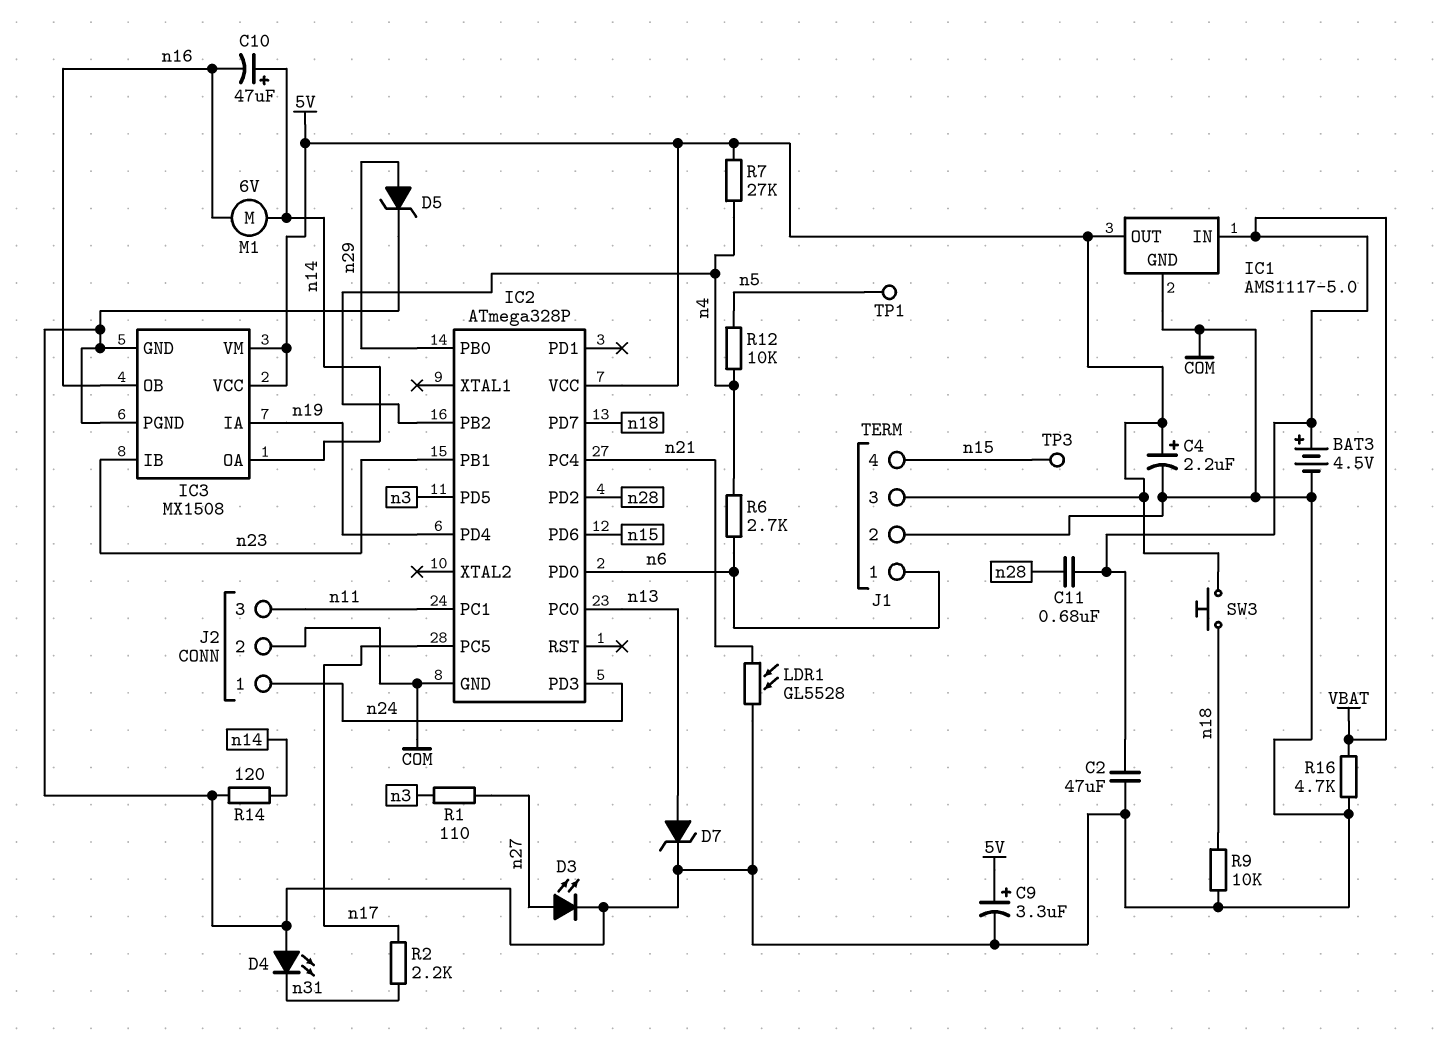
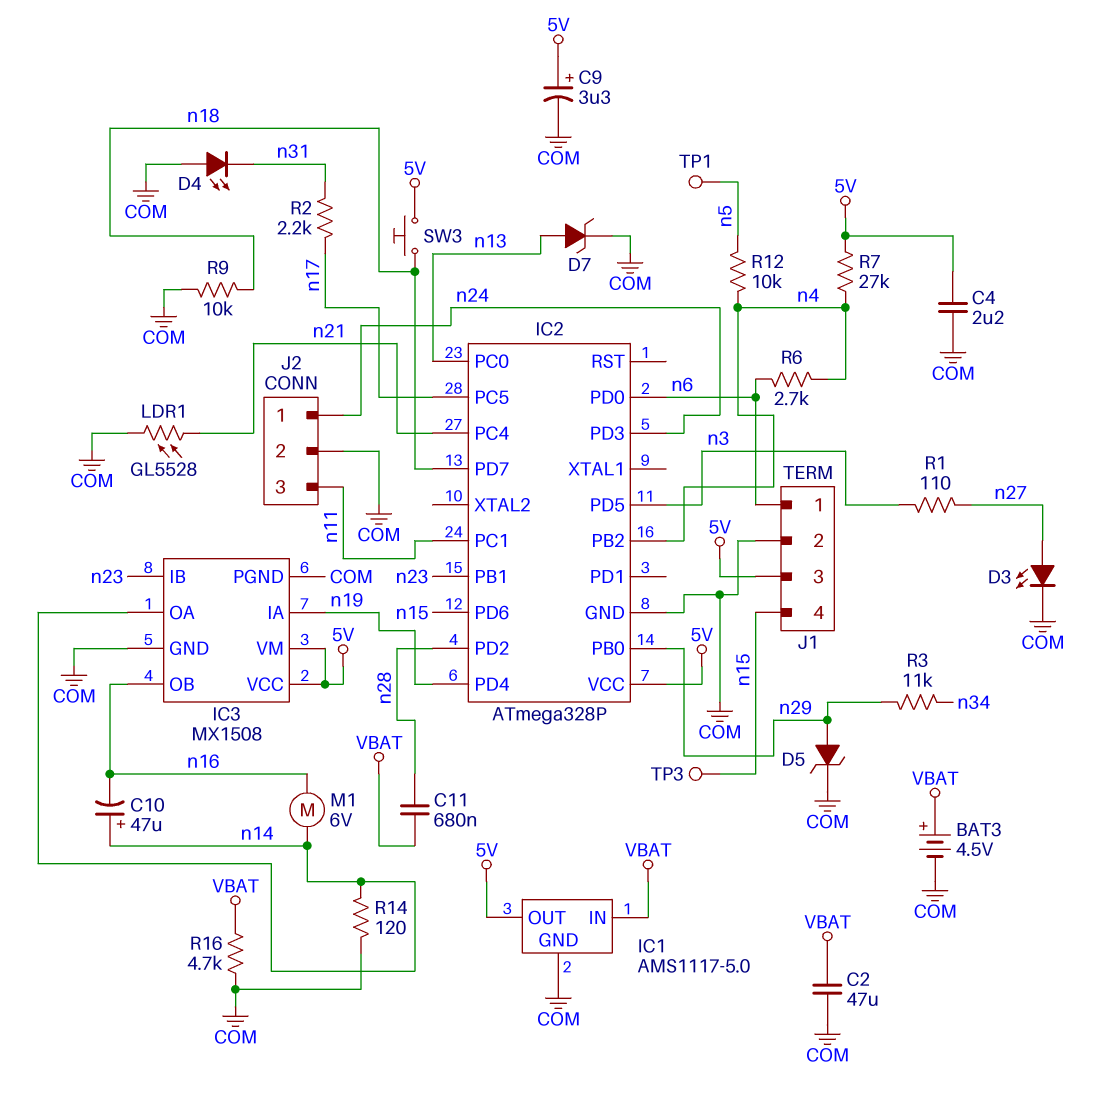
C4: 2.2uF (plus 5V, minus COM) -> 2.2uF (5V, COM)
R3: none -> 11k (n29, n34)

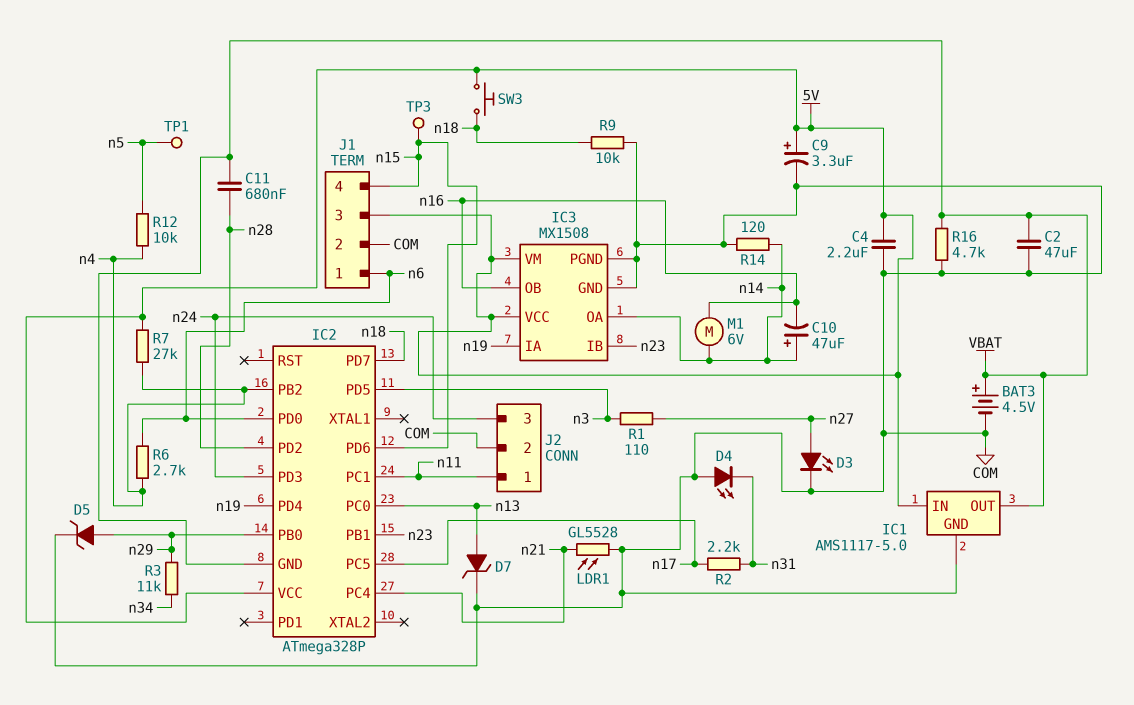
IC1 pin IN: VBAT -> 5V
IC1 pin OUT: 5V -> VBAT
IC2 pin GND: COM -> VBAT
J2 pin 1: n24 -> n11
J2 pin 3: n11 -> n24

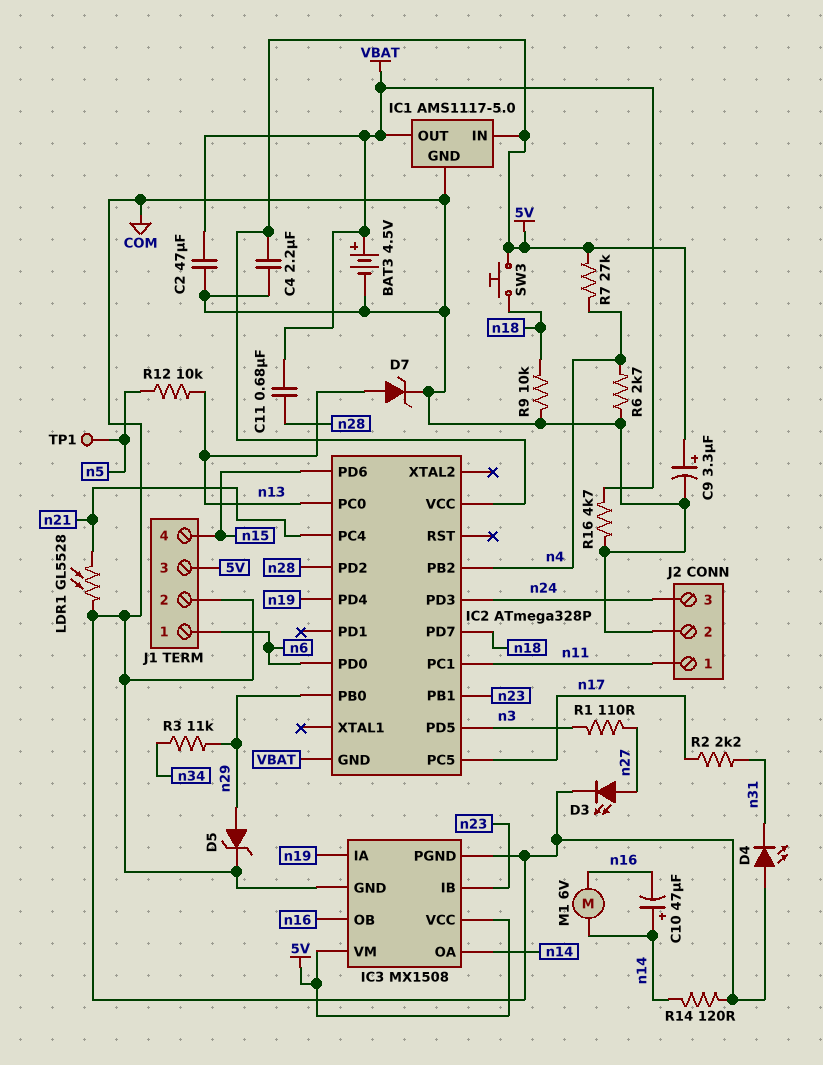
R6: 2.7k (n4, n6) -> 2.7k (COM, n4)
R12: 10k (n4, n5) -> 10k (n5, n13)
TP3: test point (n15) -> none

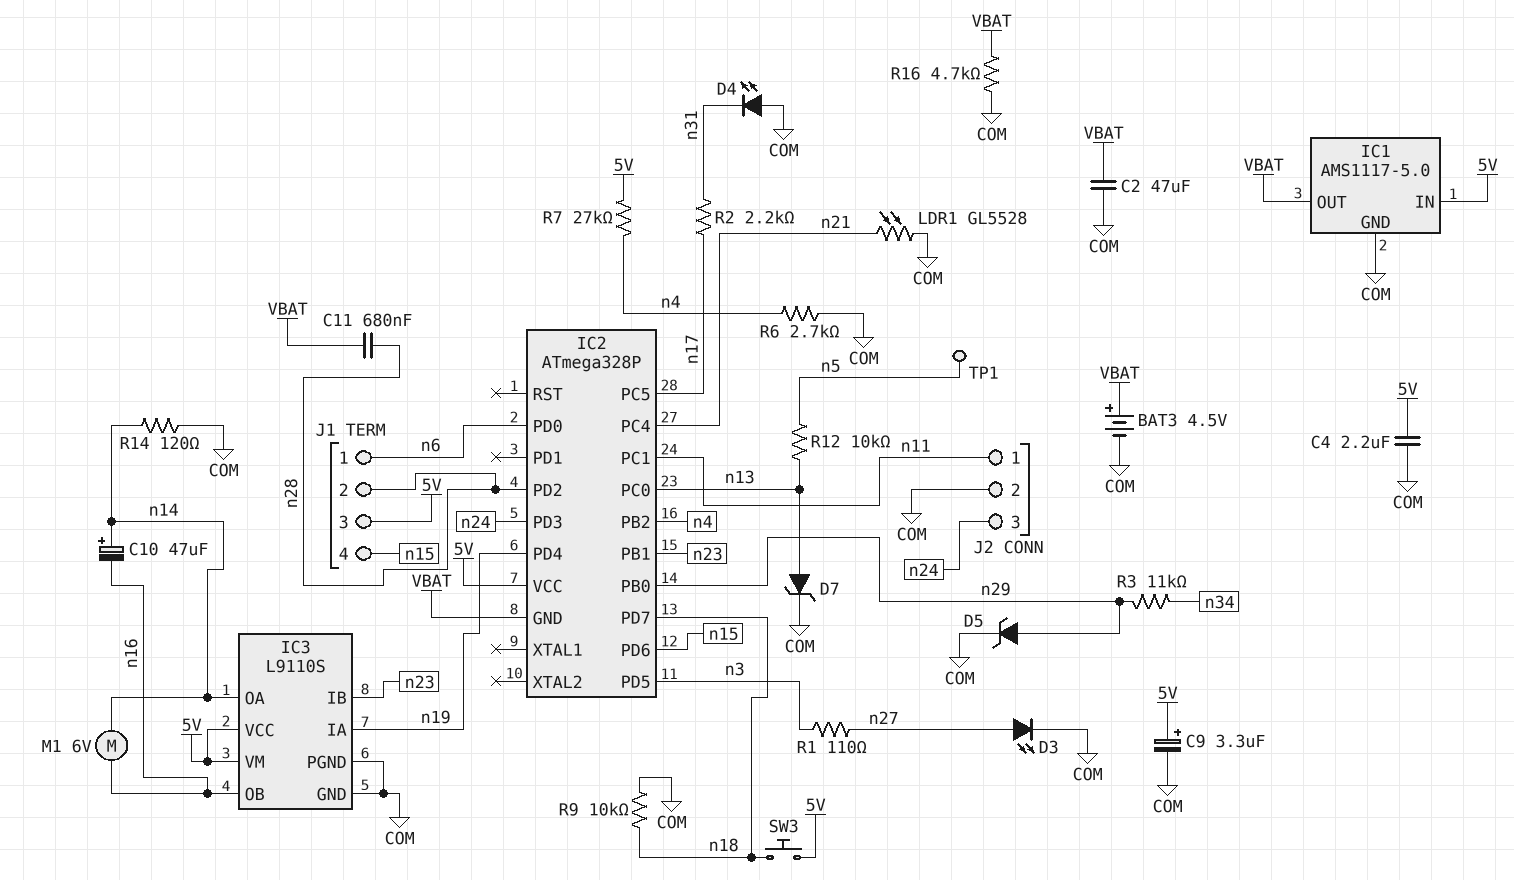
IC3: MX1508 -> L9110S
J1 pin 2: COM -> n28

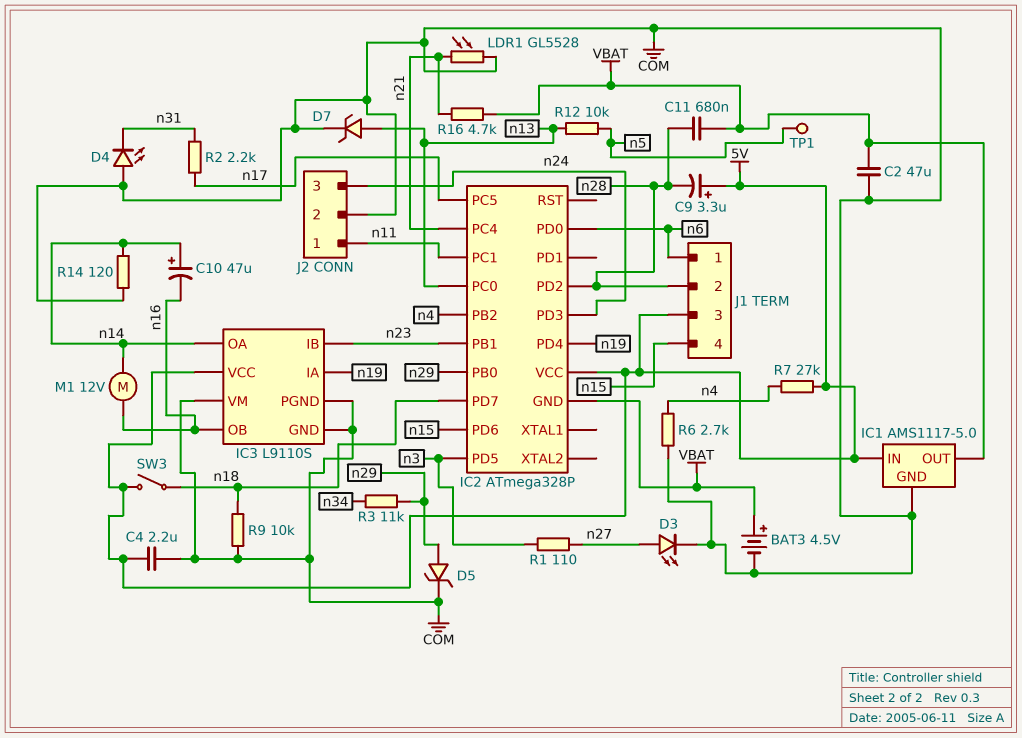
C9: 3.3uF (plus 5V, minus COM) -> 3.3uF (plus 5V, minus n28)
IC3 pin VM: 5V -> COM
M1: motor 6V (n14, n16) -> motor 12V (n14, n16)
R16: 4.7k (COM, VBAT) -> 4.7k (VBAT, n21)
SW3: button (5V, n18) -> switch (5V, n18)

